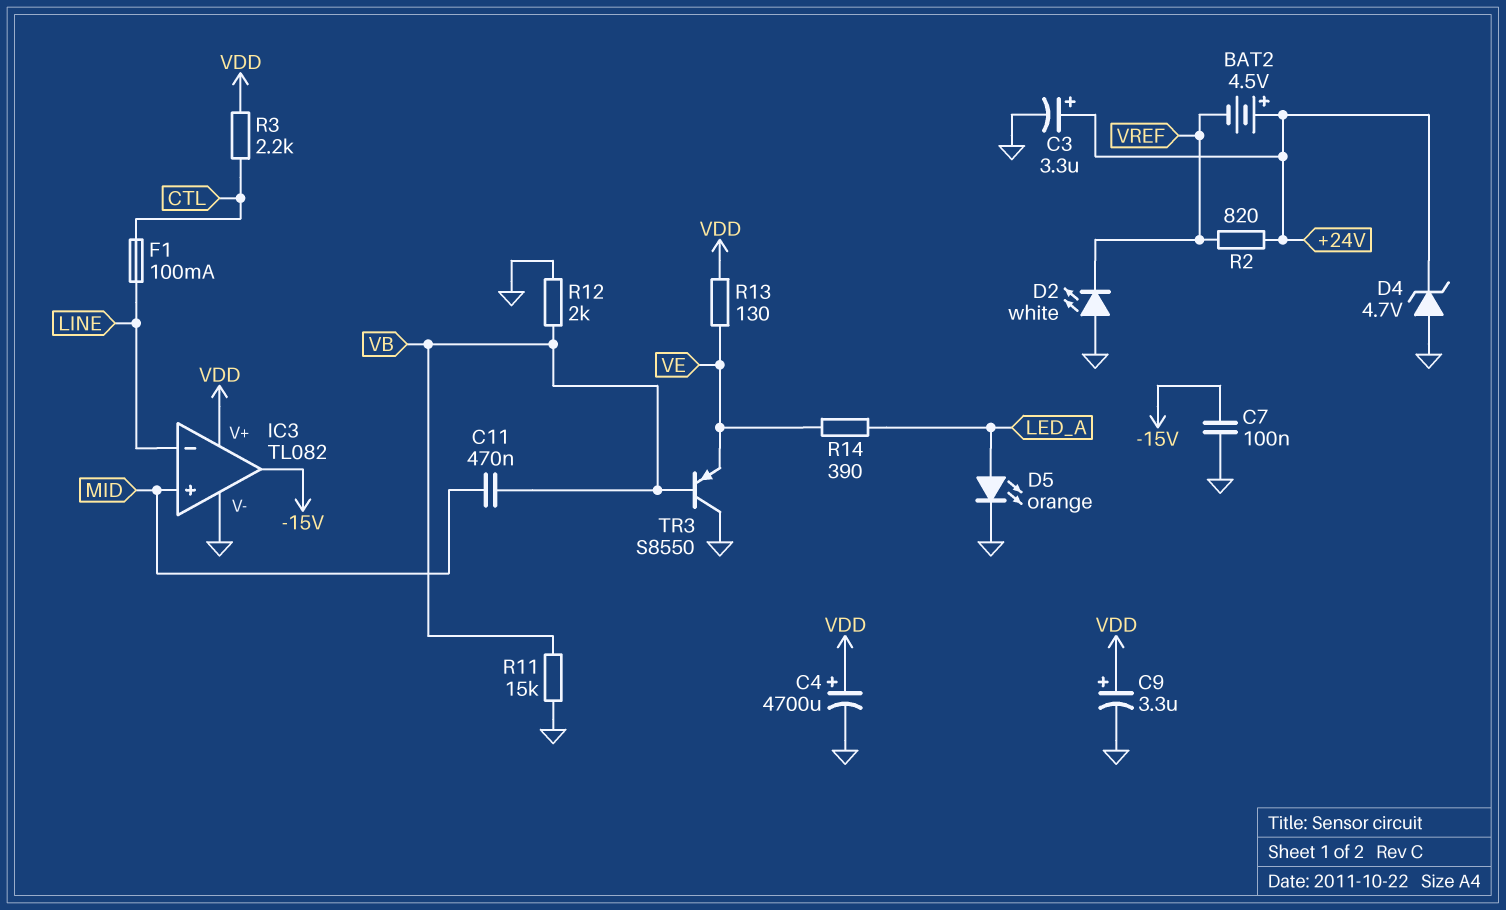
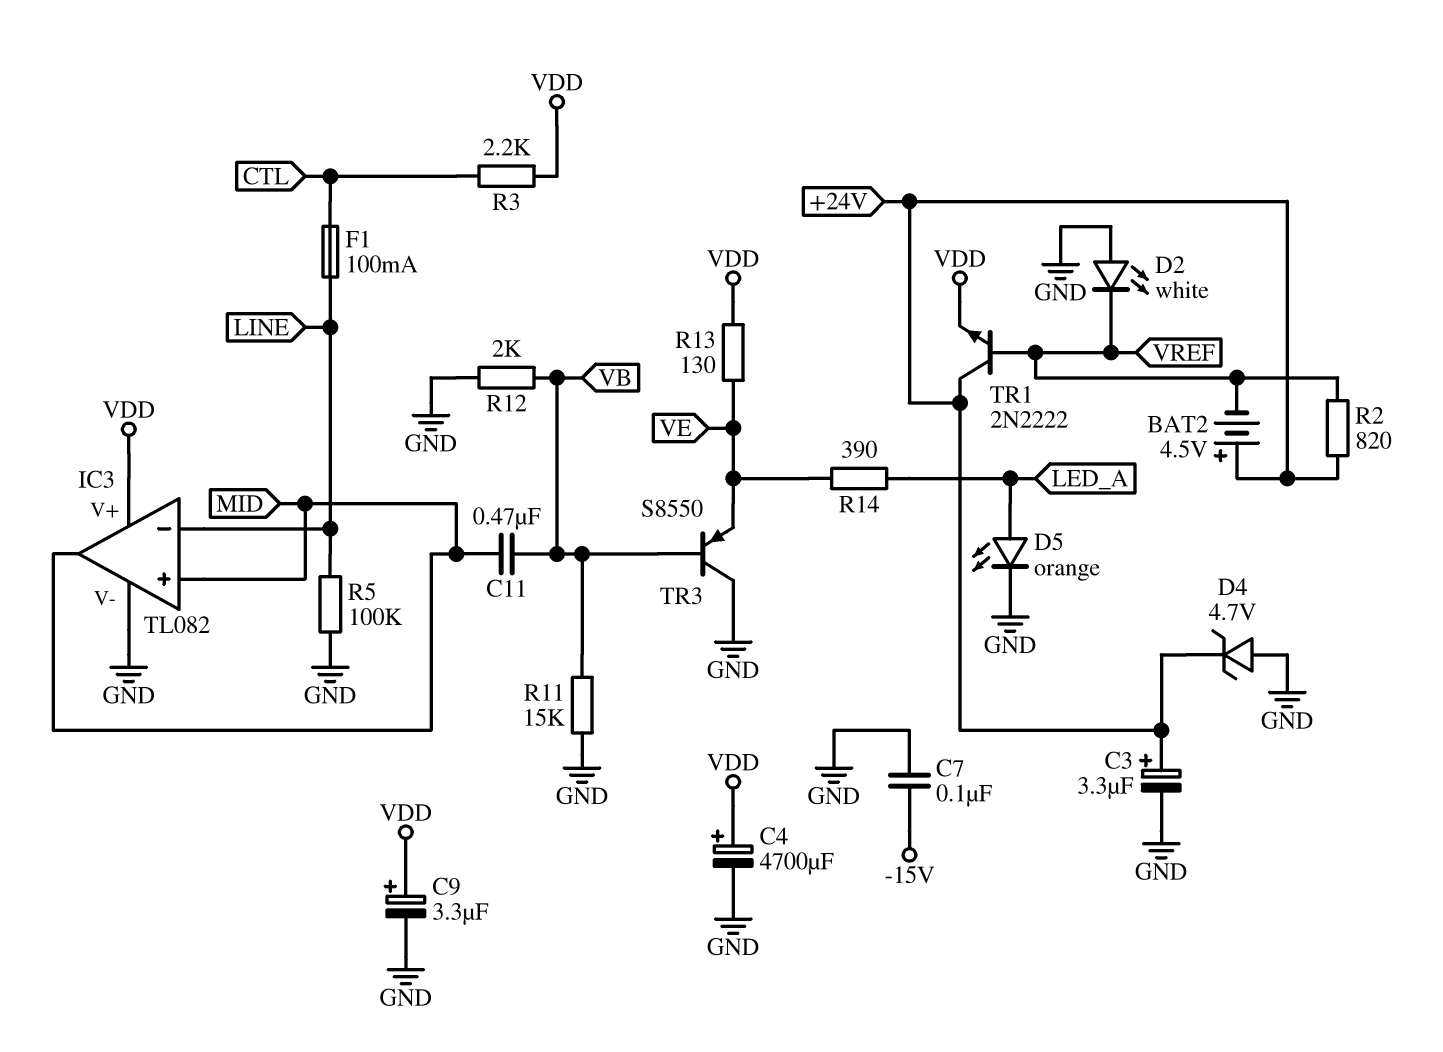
IC3 pin out: -15V -> MID
R5: none -> 100k (GND, LINE)
TR1: none -> NPN 2N2222 (B VREF, C +24V, E VDD)

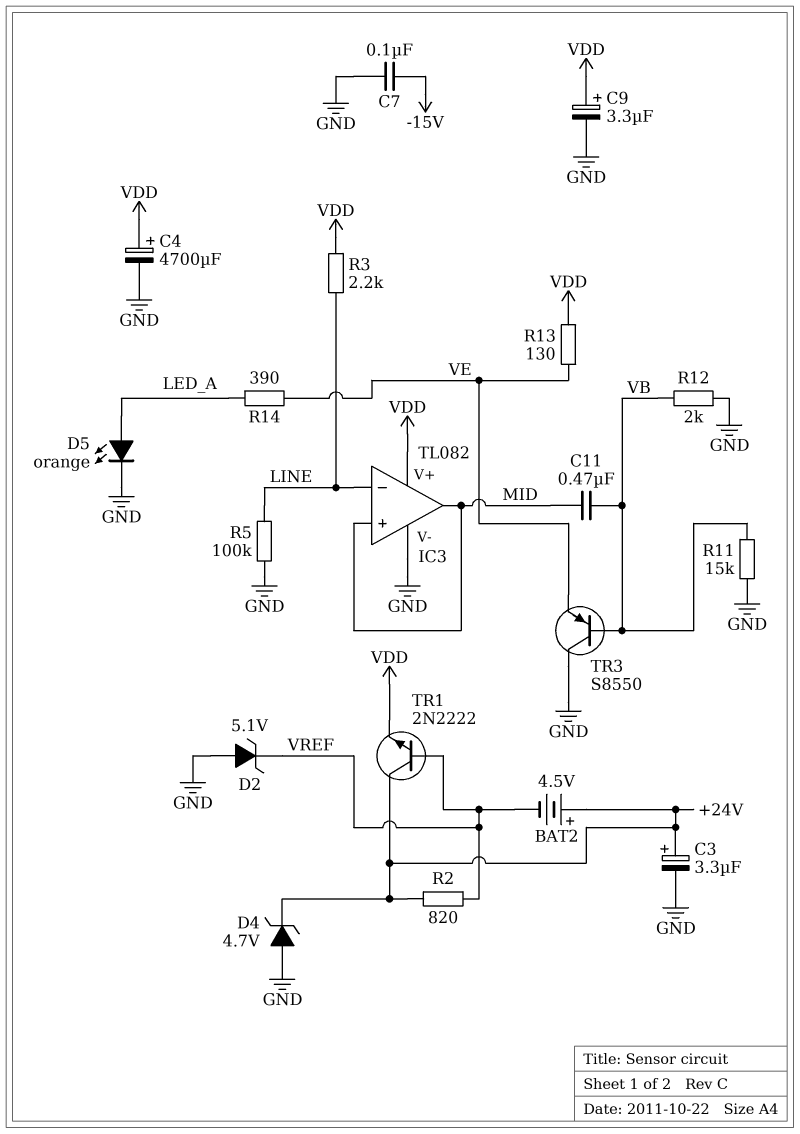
D2: LED white (A GND, K VREF) -> zener 5.1V (A GND, K VREF)
F1: 100mA (CTL, LINE) -> none
R3: 2.2k (CTL, VDD) -> 2.2k (LINE, VDD)

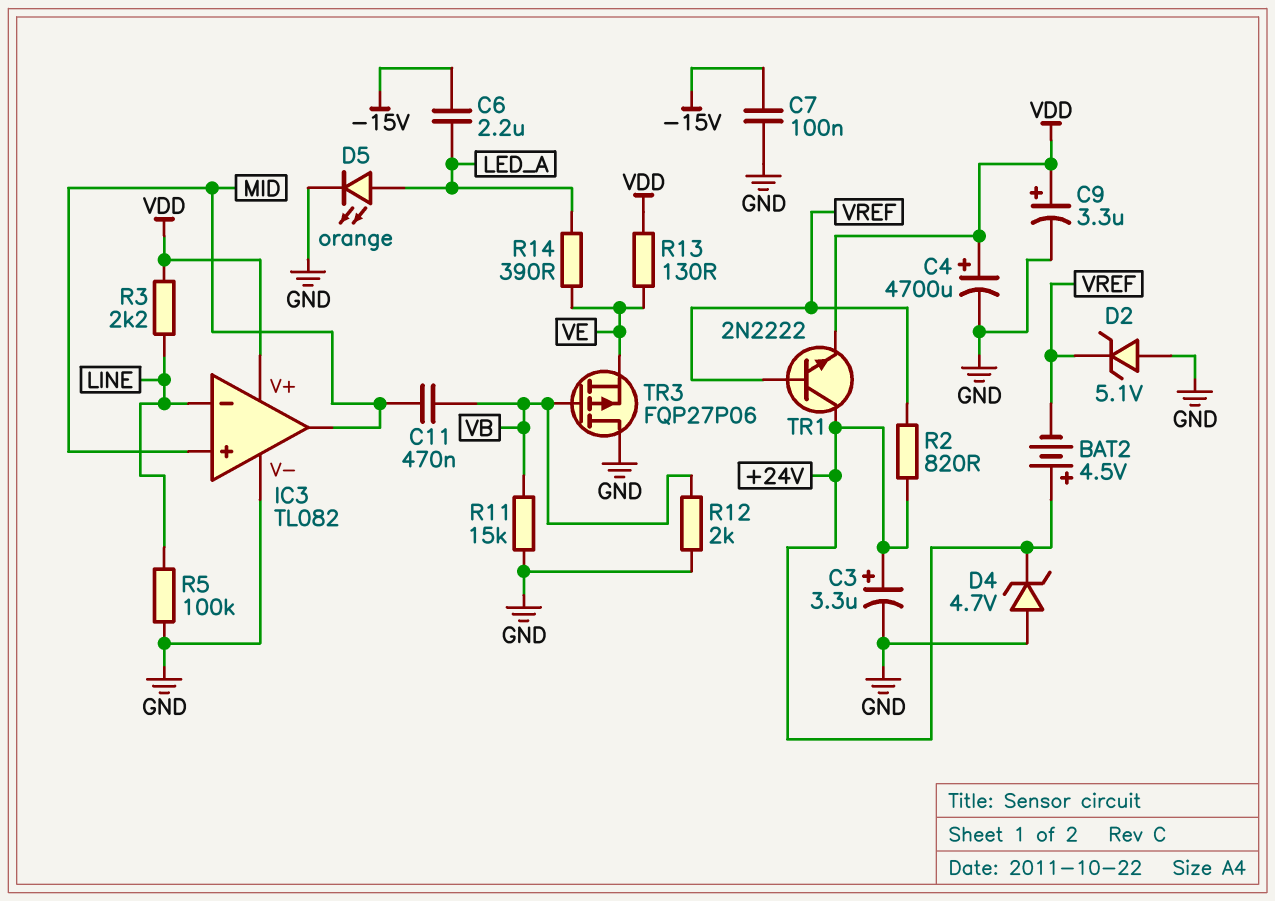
C6: none -> 2.2uF (-15V, LED_A)
TR3: PNP S8550 (B VB, C GND, E VE) -> PMOS FQP27P06 (G VB, D GND, S VE)

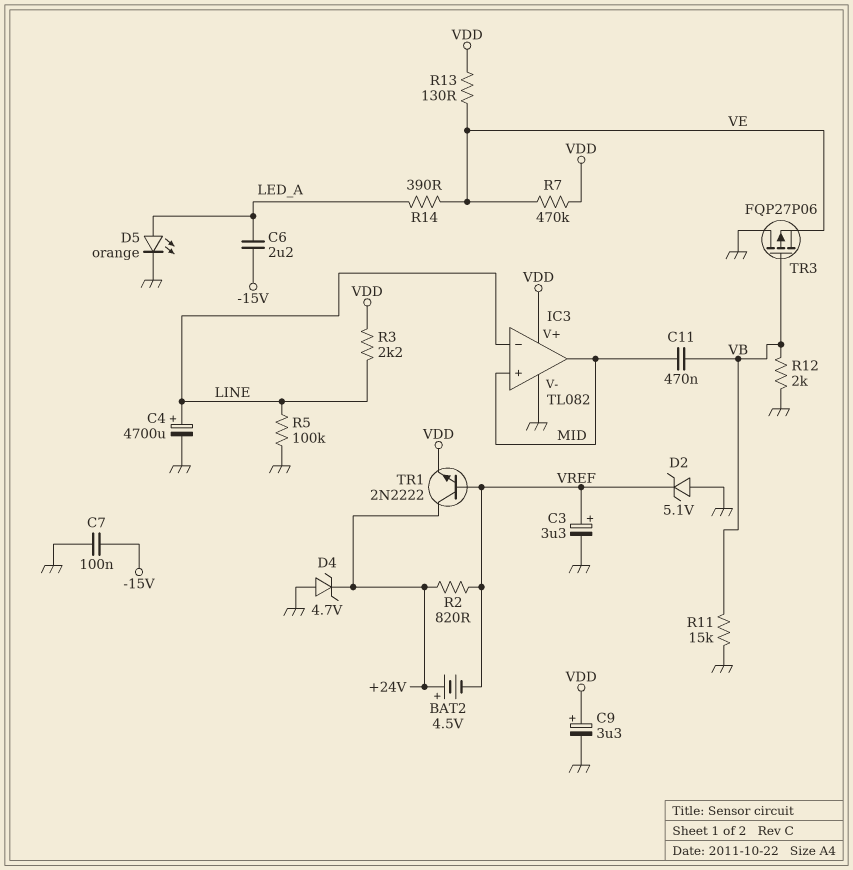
C3: 3.3uF (plus +24V, minus GND) -> 3.3uF (plus VREF, minus GND)
C4: 4700uF (plus VDD, minus GND) -> 4700uF (plus LINE, minus GND)
R7: none -> 470k (VDD, VE)

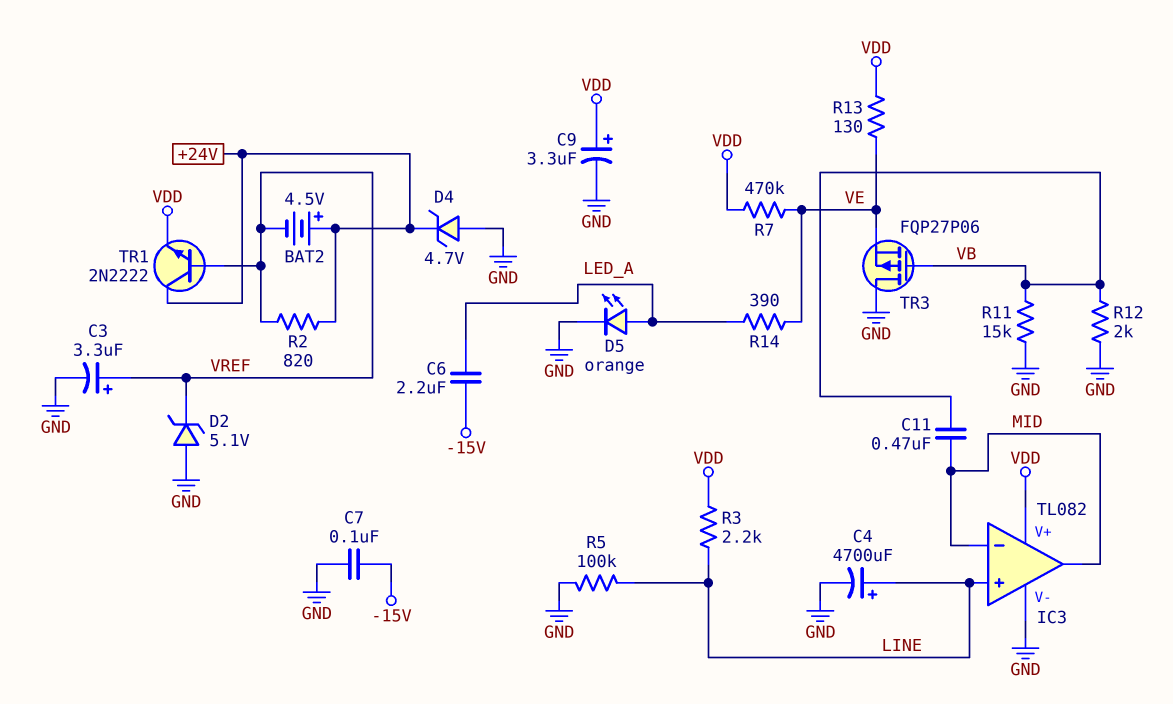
IC3 pin in+: MID -> LINE
IC3 pin in-: LINE -> MID

